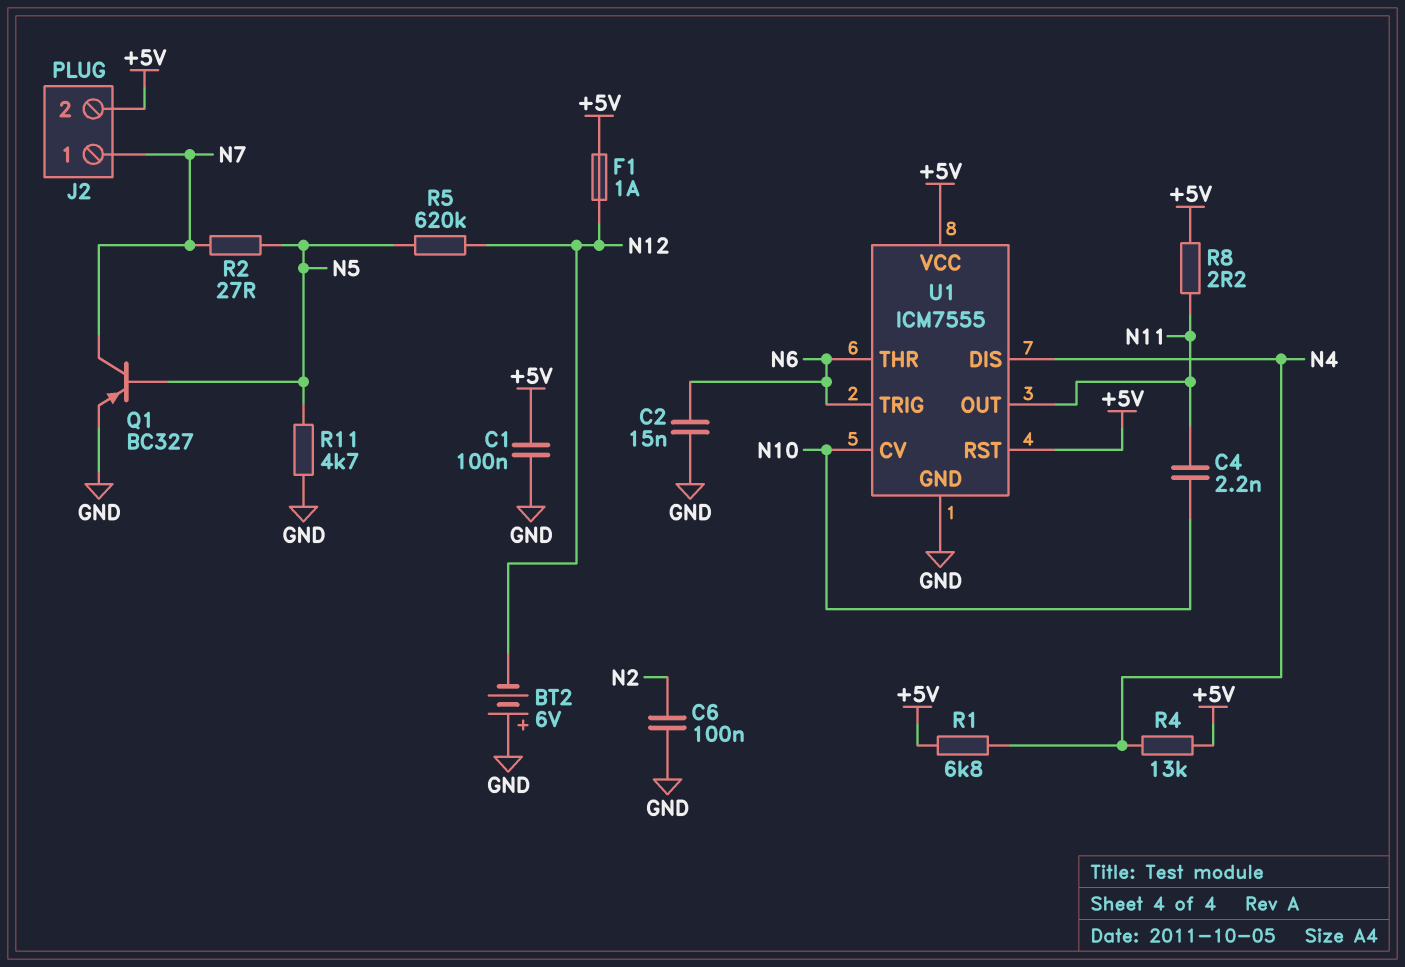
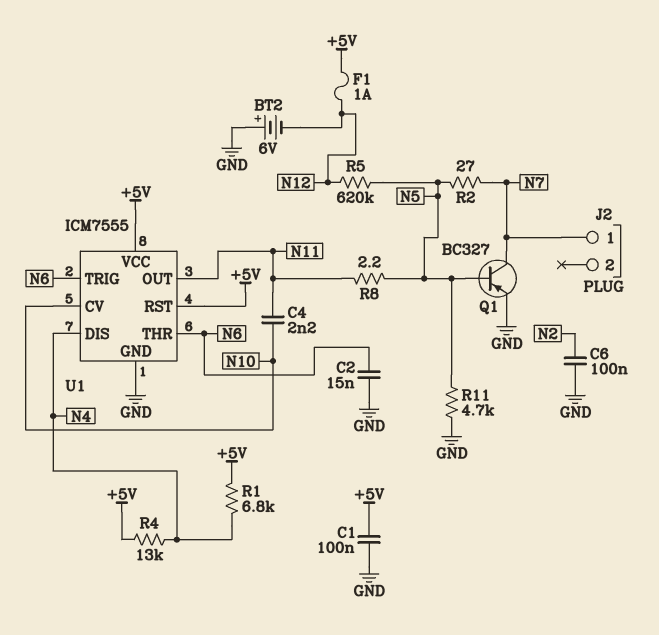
J2 pin 2: +5V -> none
R8: 2.2 (+5V, N11) -> 2.2 (N5, N11)

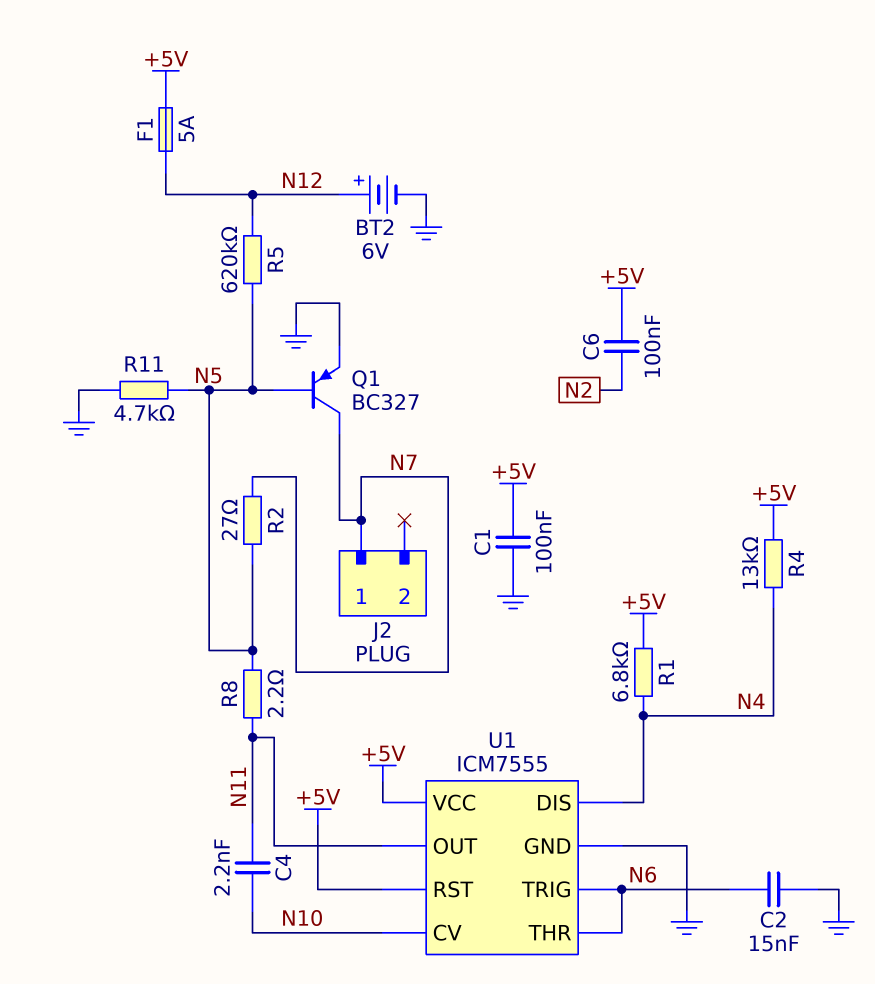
BT2: 6V (plus GND, minus N12) -> 6V (plus N12, minus GND)
C6: 100nF (GND, N2) -> 100nF (+5V, N2)
F1: 1A (+5V, N12) -> 5A (+5V, N12)

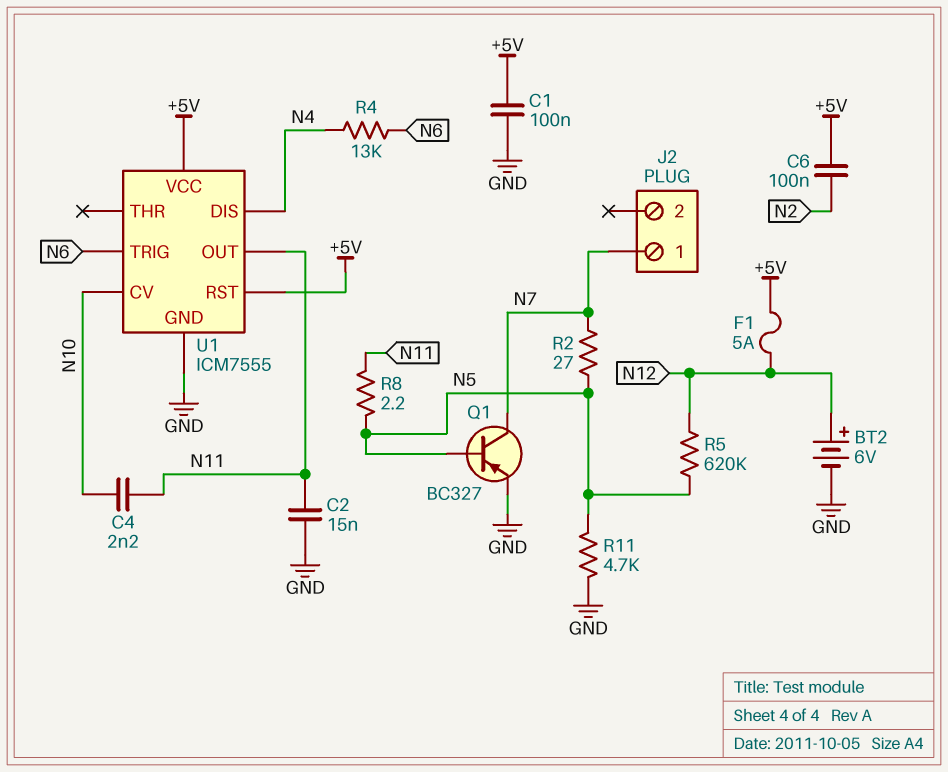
C2: 15nF (GND, N6) -> 15nF (GND, N11)
R1: 6.8k (+5V, N4) -> none
R4: 13k (+5V, N4) -> 13k (N4, N6)
U1 pin THR: N6 -> none

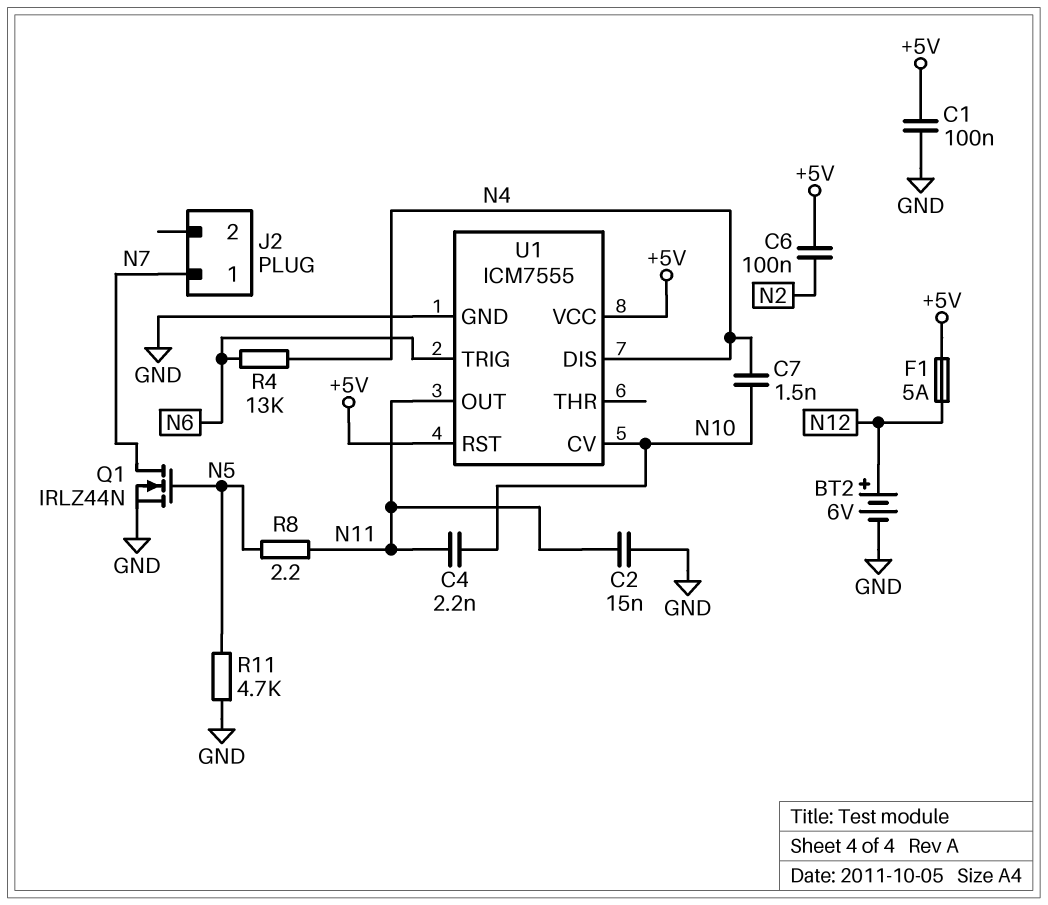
C7: none -> 1.5nF (N4, N10)
Q1: PNP BC327 (B N5, C N7, E GND) -> NMOS IRLZ44N (G N5, D N7, S GND)
R2: 27 (N5, N7) -> none
R5: 620k (N5, N12) -> none

